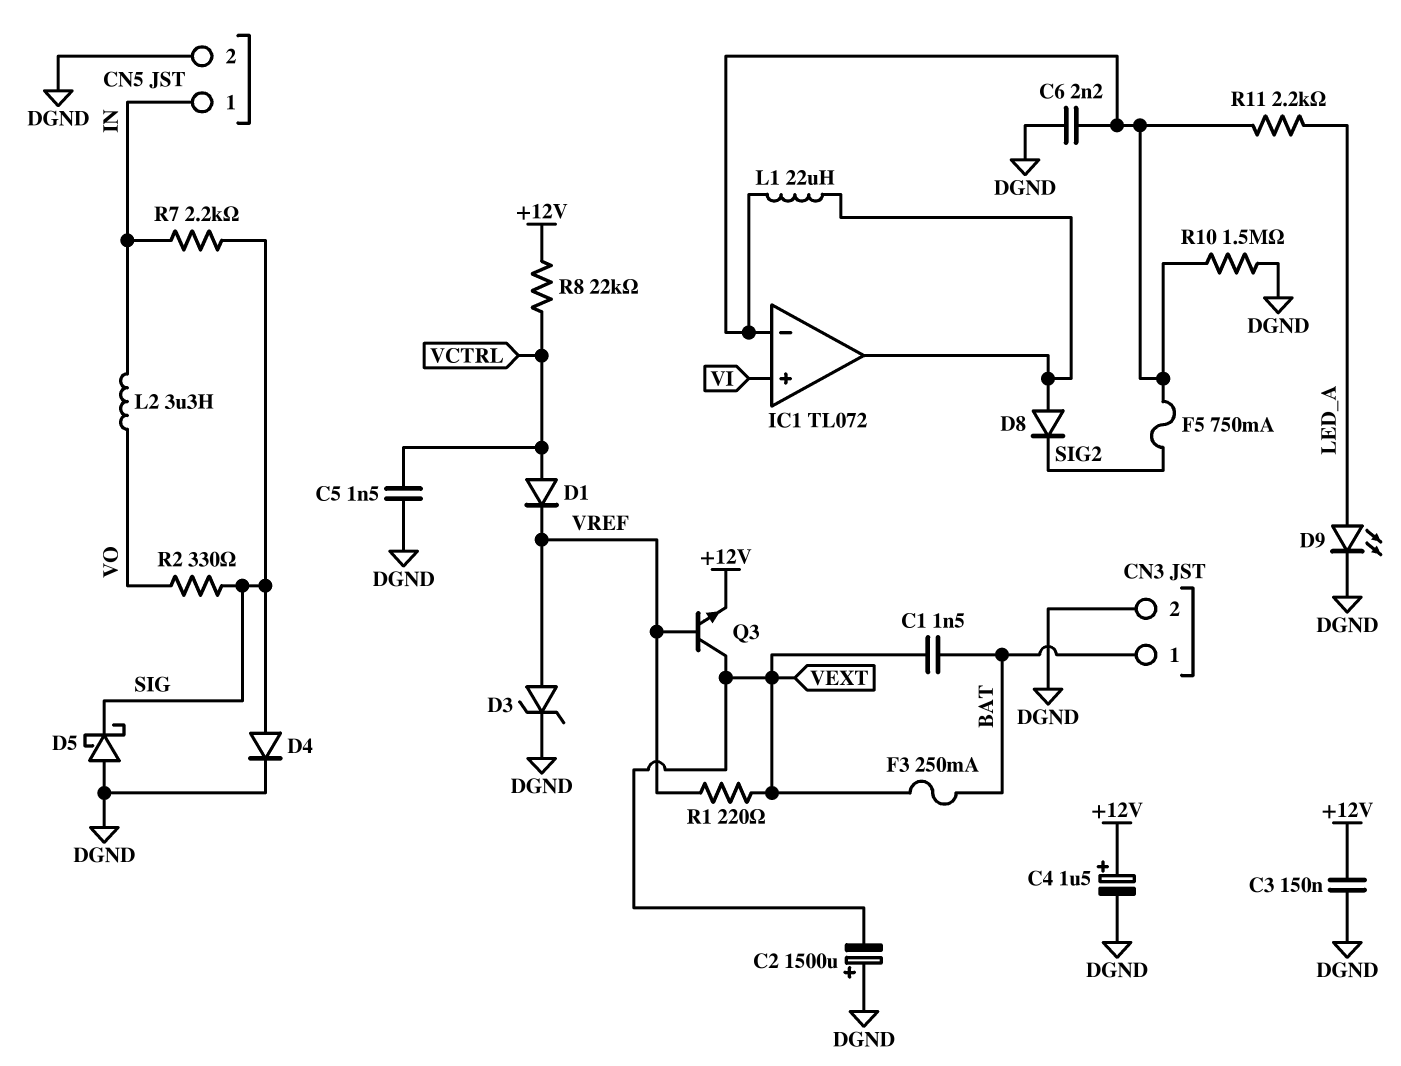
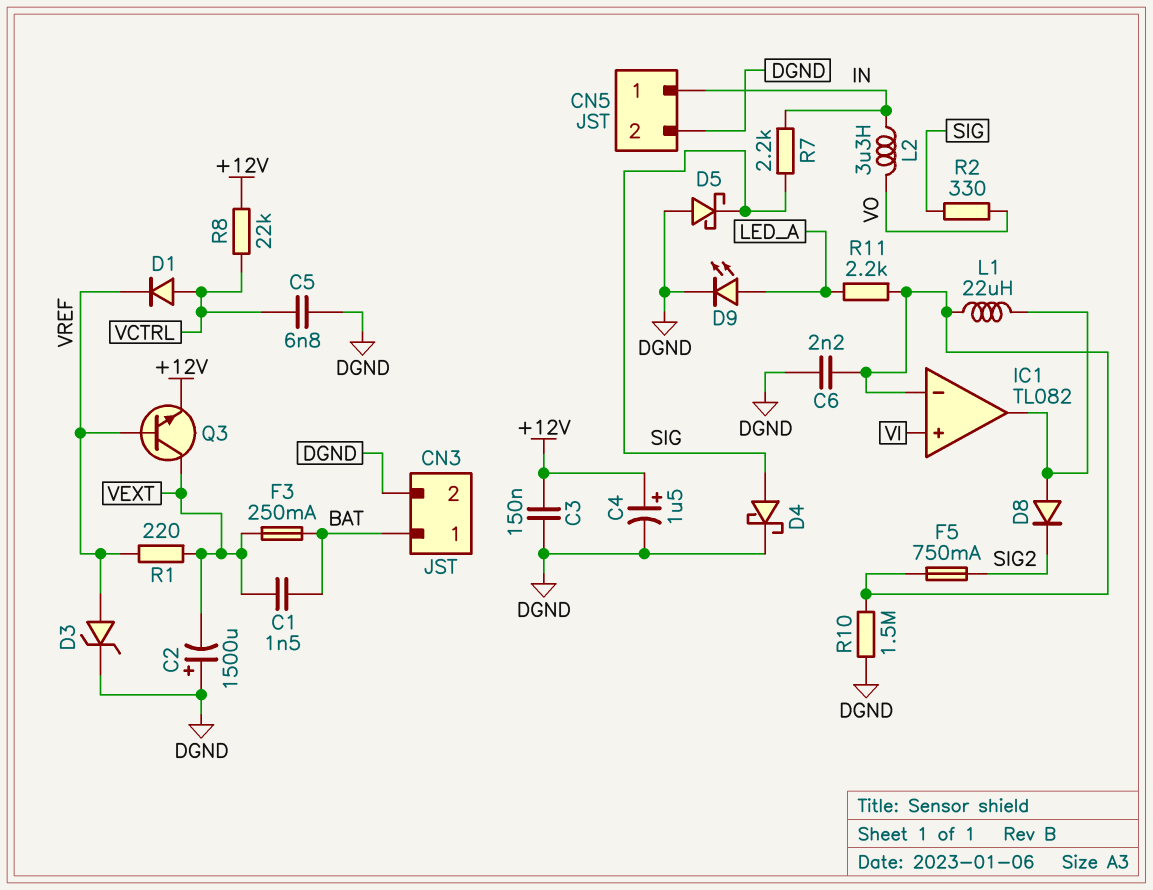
C5: 1.5nF (DGND, VCTRL) -> 6.8nF (DGND, VCTRL)
D4: diode (A SIG, K DGND) -> schottky (A SIG, K DGND)
IC1: TL072 -> TL082

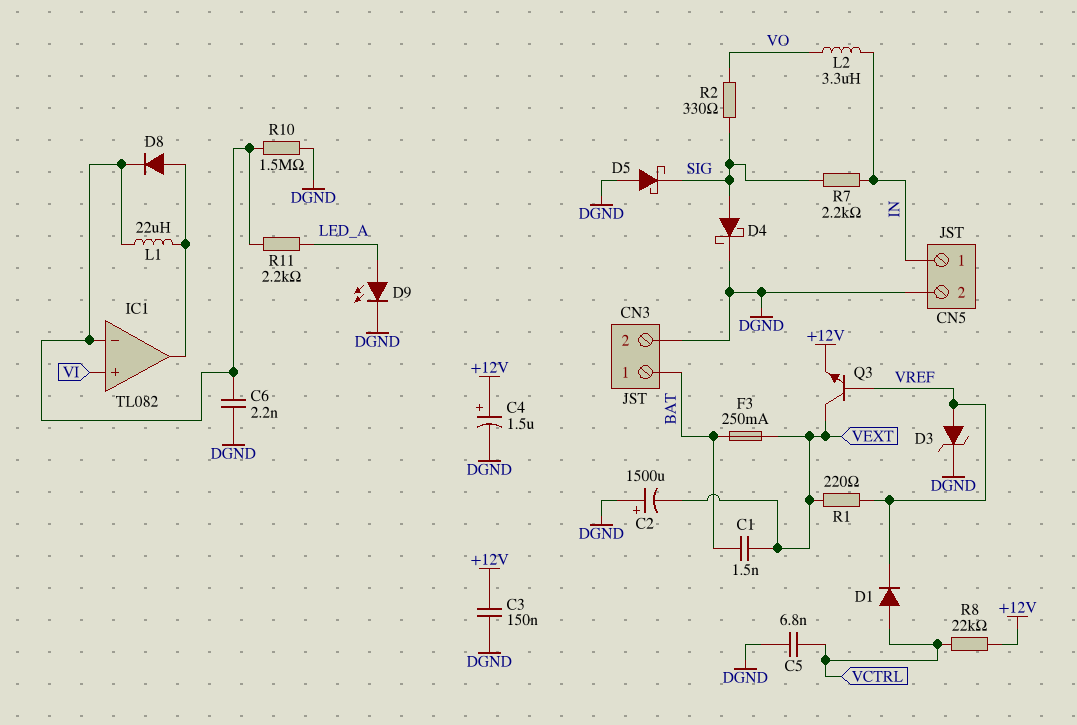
D8: diode (A IC1/out, K SIG2) -> diode (A IC1/out, K IC1/in-)
F5: 750mA (IC1/in-, SIG2) -> none

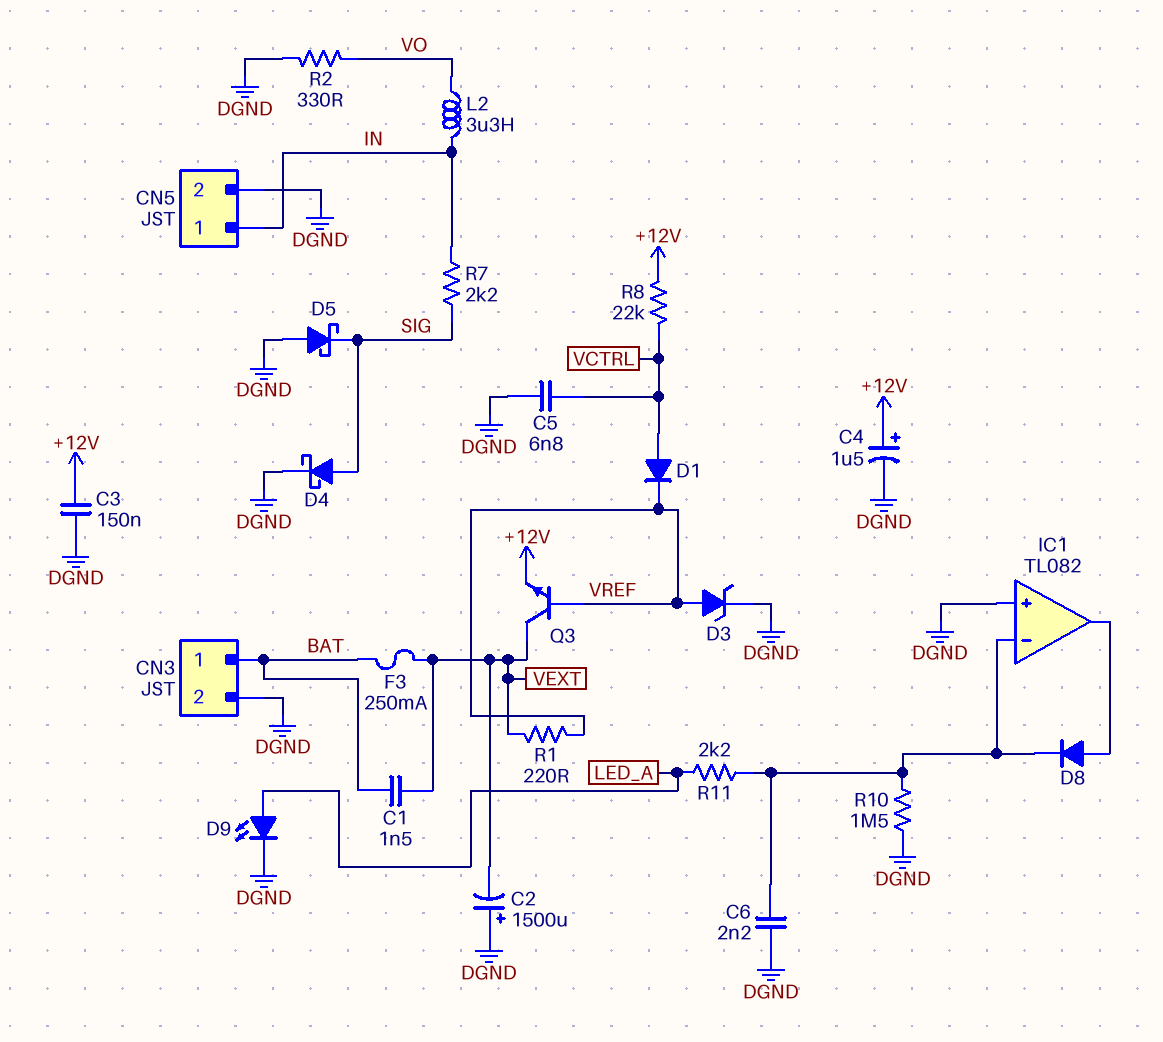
IC1 pin in+: VI -> DGND
L1: 22uH (IC1/in-, IC1/out) -> none
R2: 330 (SIG, VO) -> 330 (DGND, VO)

